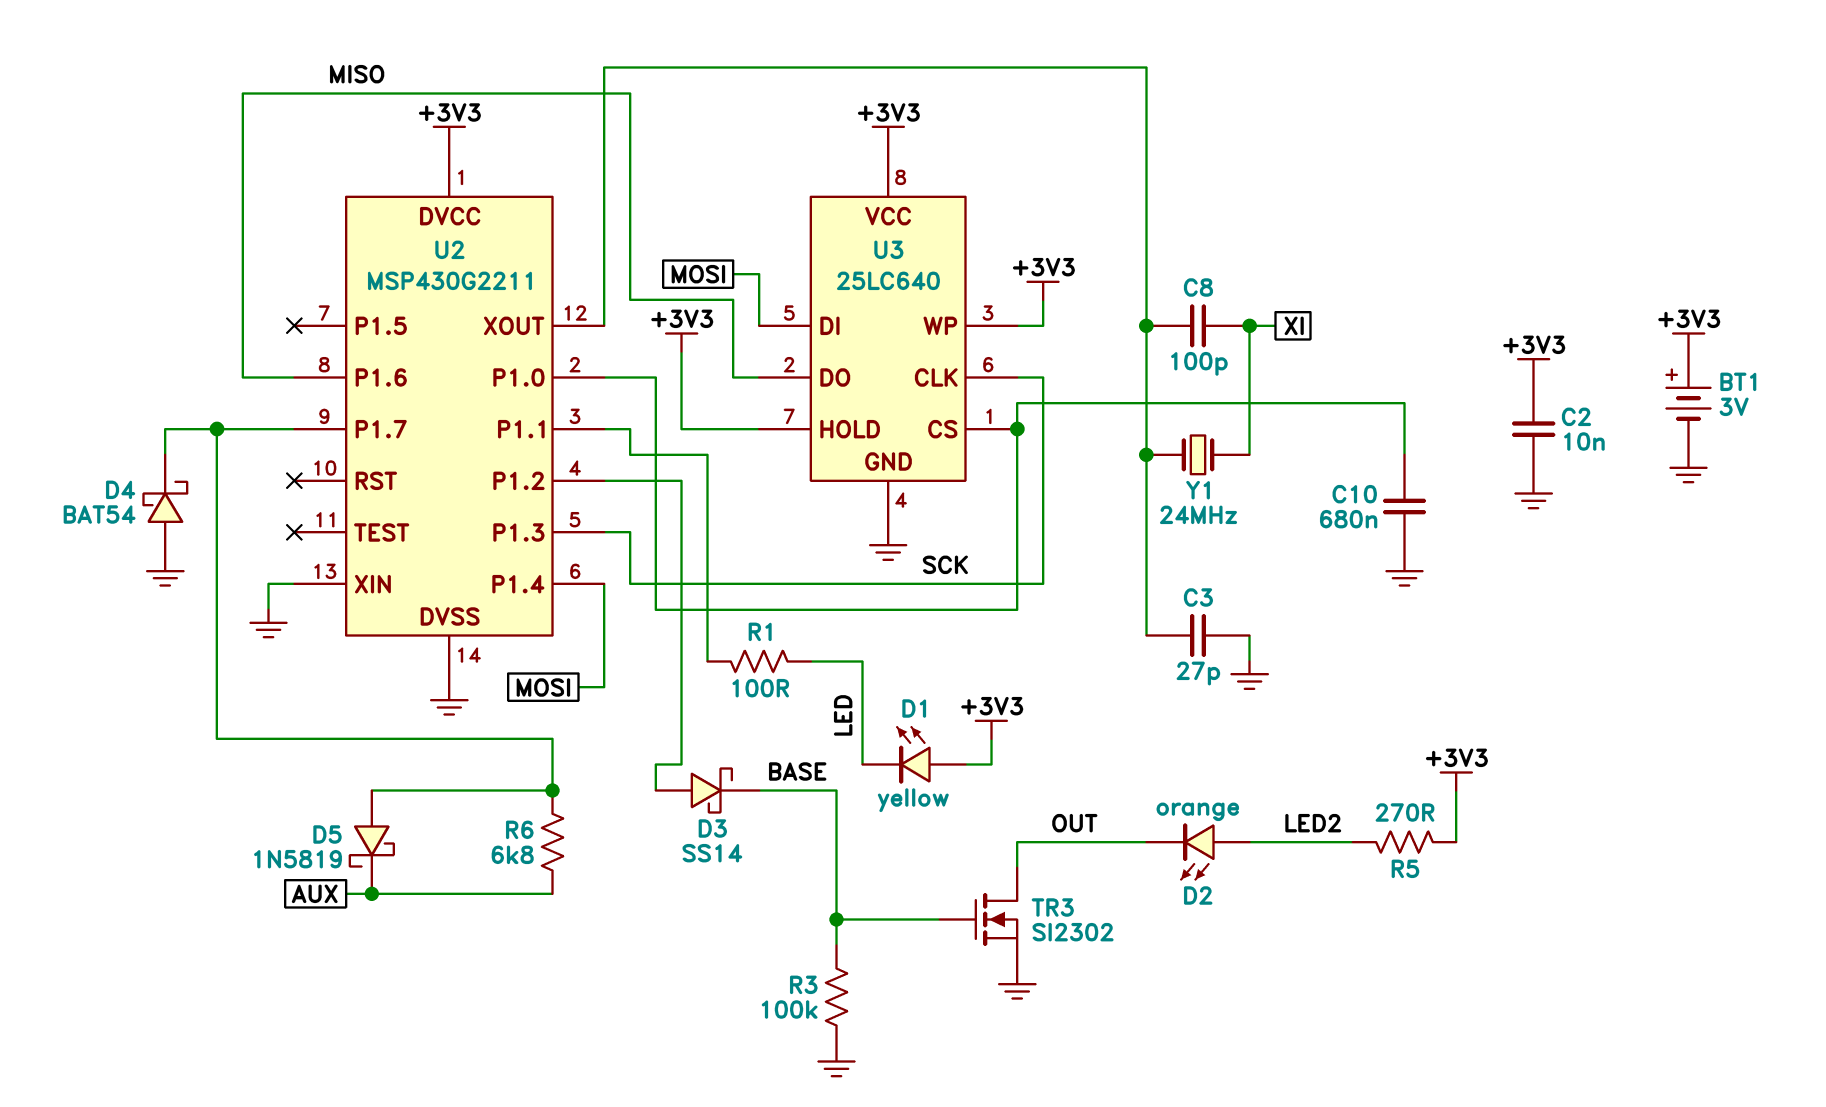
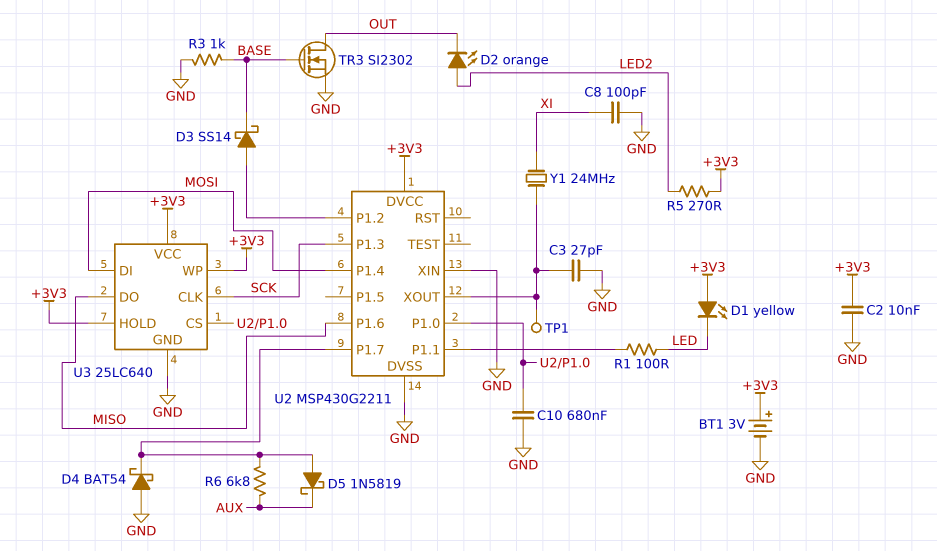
C8: 100pF (U2/XOUT, XI) -> 100pF (GND, XI)
R3: 100k (BASE, GND) -> 1k (BASE, GND)
TP1: none -> test point (U2/XOUT)

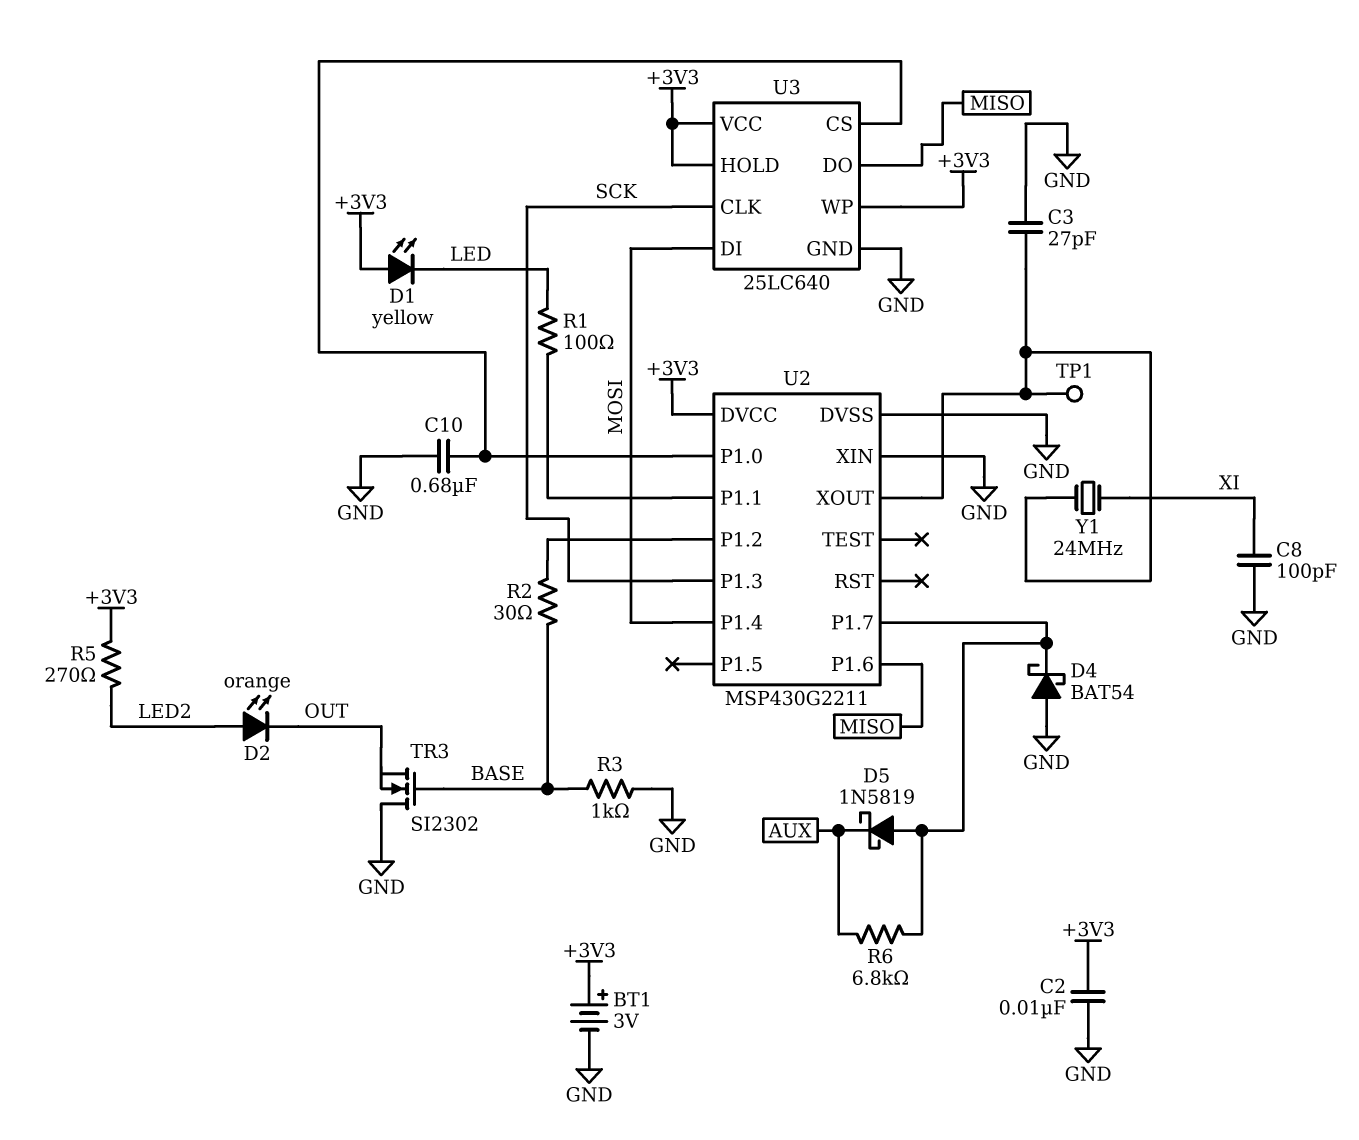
D3: schottky SS14 (A U2/P1.2, K BASE) -> none
R2: none -> 30 (BASE, U2/P1.2)
TR3: NMOS SI2302 (G BASE, D OUT, S GND) -> NMOS SI2302 (G BASE, D GND, S OUT)

